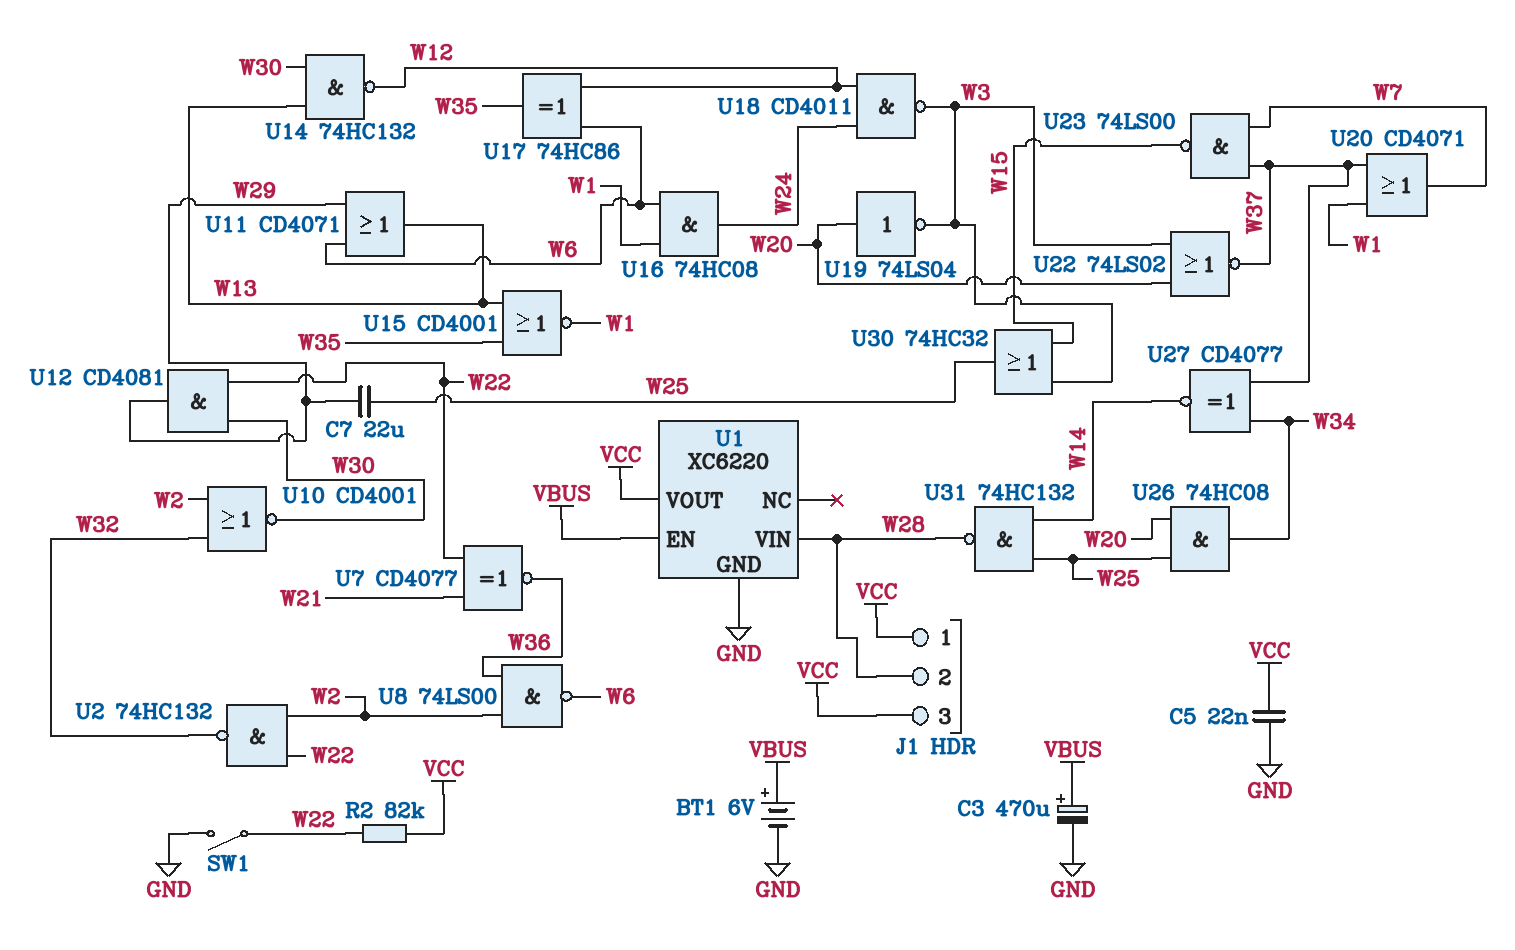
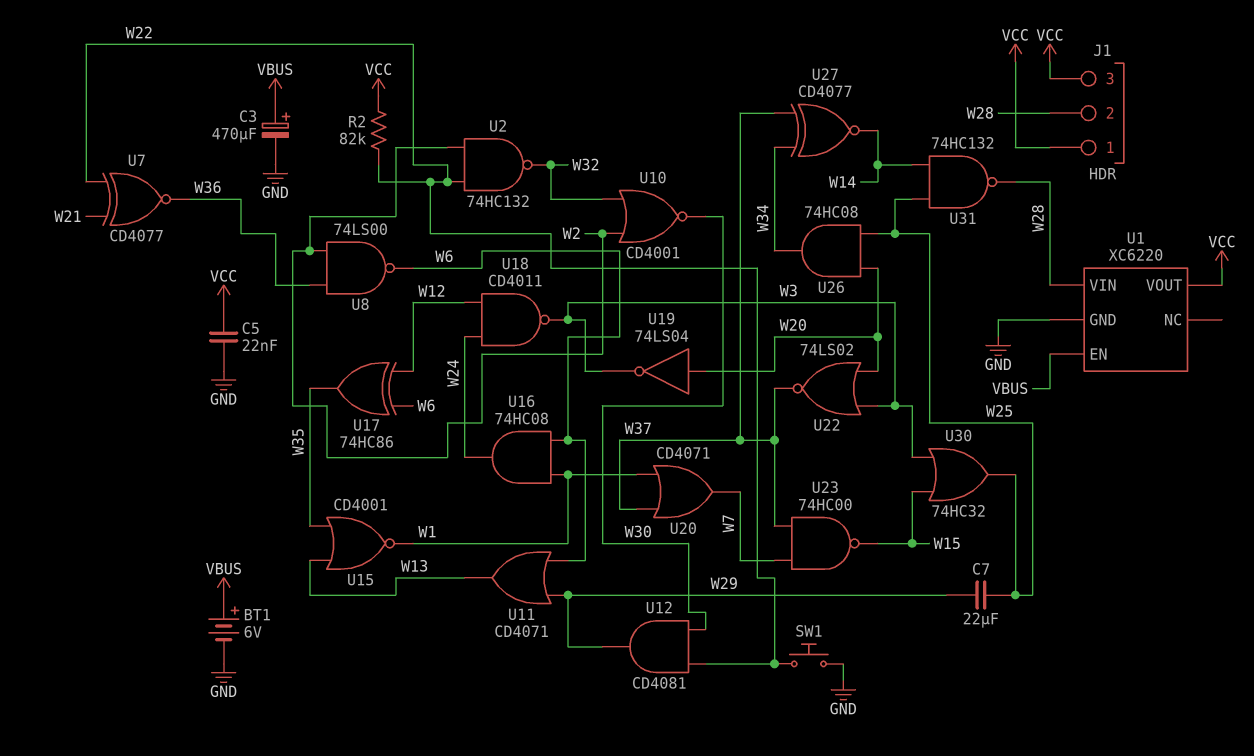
SW1: switch (GND, W22) -> button (GND, W22)
U14: NAND 74HC132 (in W13, in W30, out W12) -> none
U23: NAND 74LS00 (in W7, in W37, out W15) -> NAND 74HC00 (in W7, in W37, out W15)

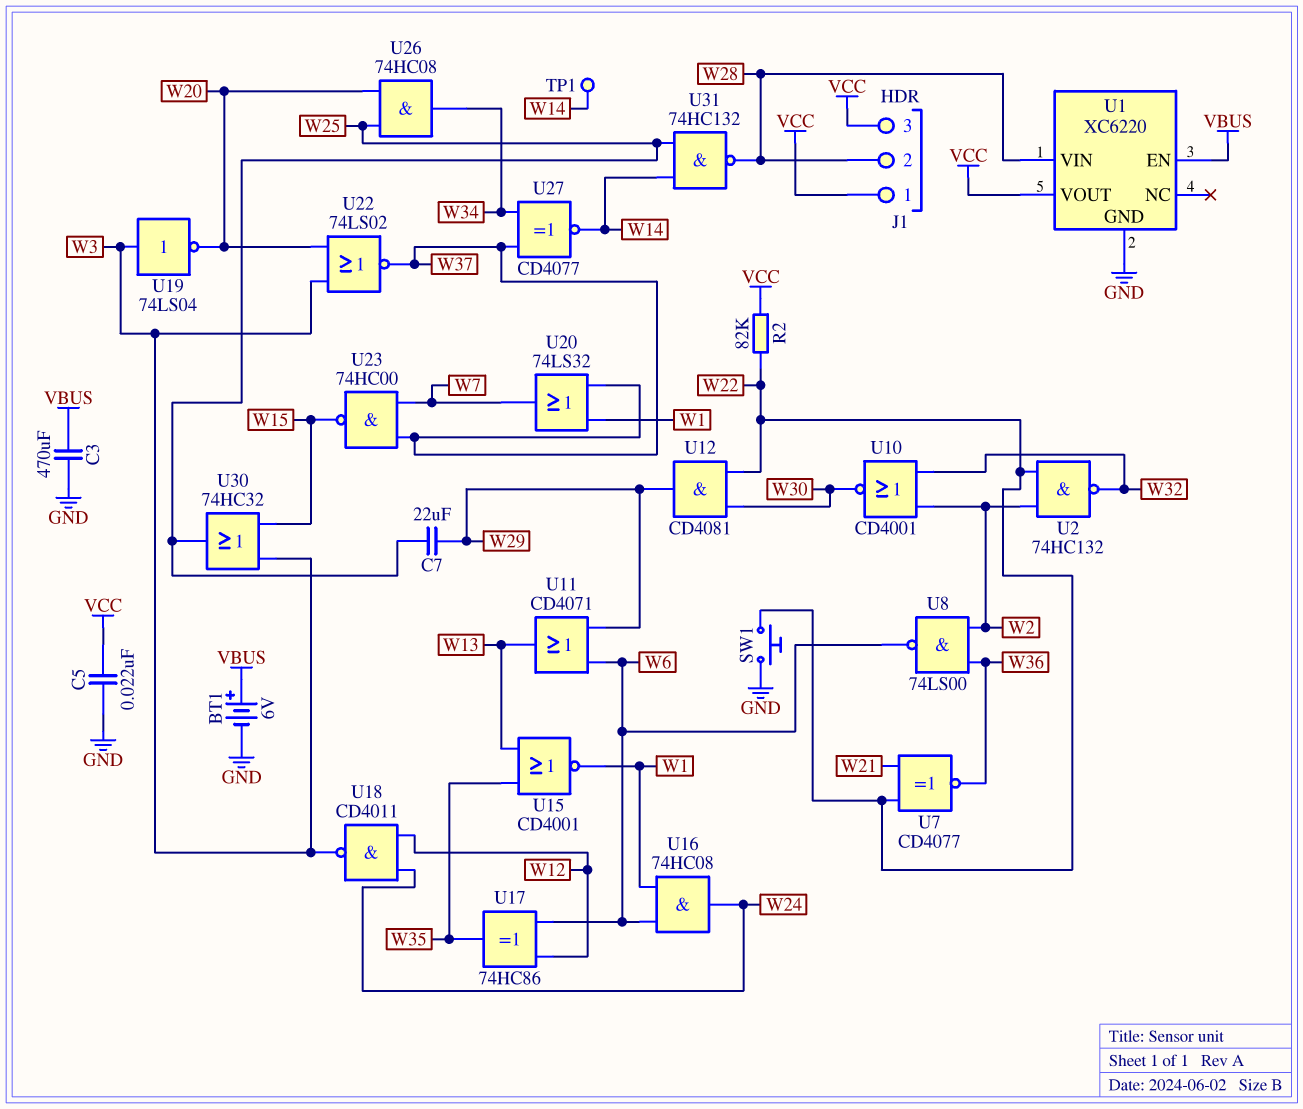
C3: 470uF (plus VBUS, minus GND) -> 470uF (GND, VBUS)
TP1: none -> test point (W14)
U19: NOT 74LS04 (in W20, out W3) -> NOT 74LS04 (in W3, out W20)
U20: OR CD4071 (in W1, in W37, out W7) -> OR 74LS32 (in W1, in W37, out W7)

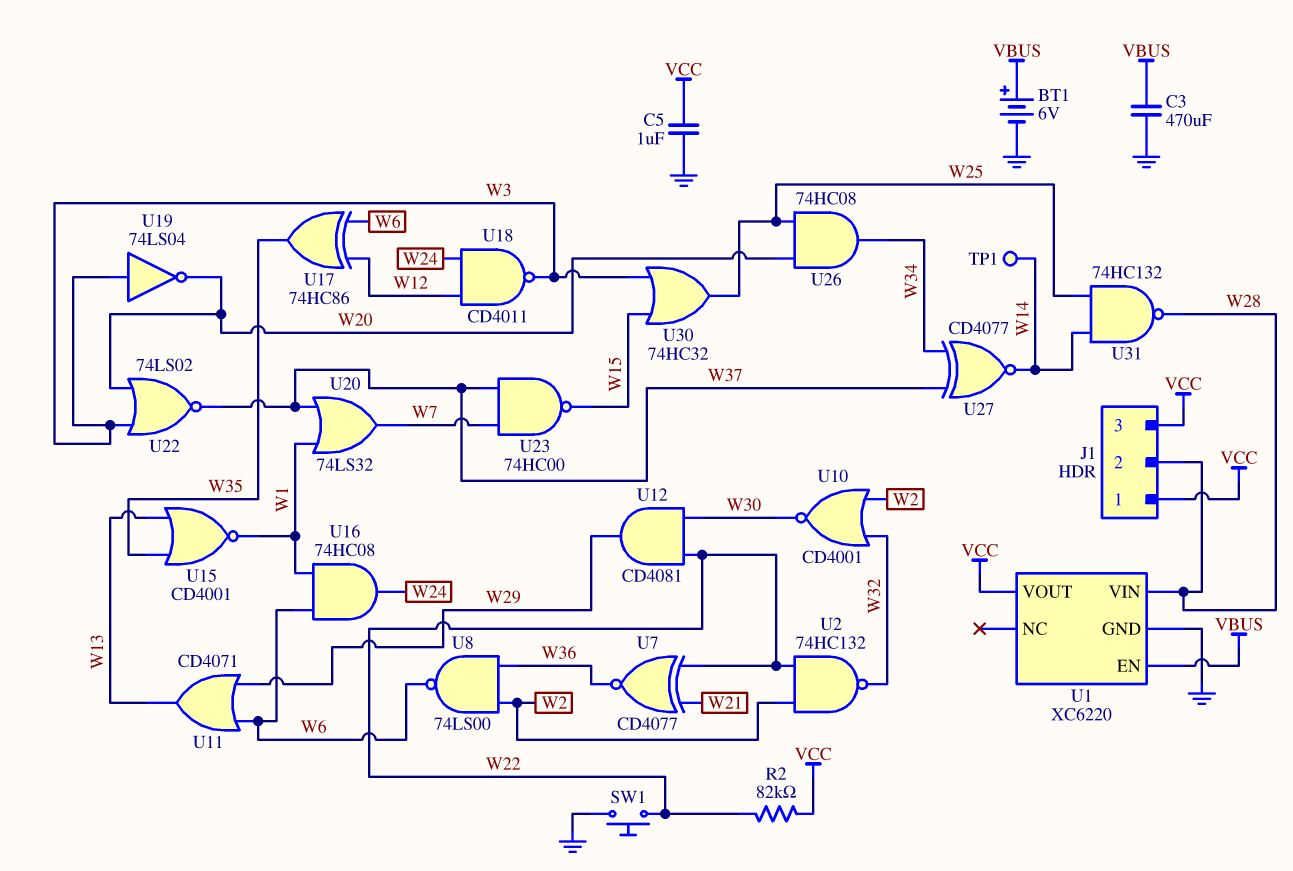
C5: 22nF (GND, VCC) -> 1uF (GND, VCC)
C7: 22uF (W25, W29) -> none

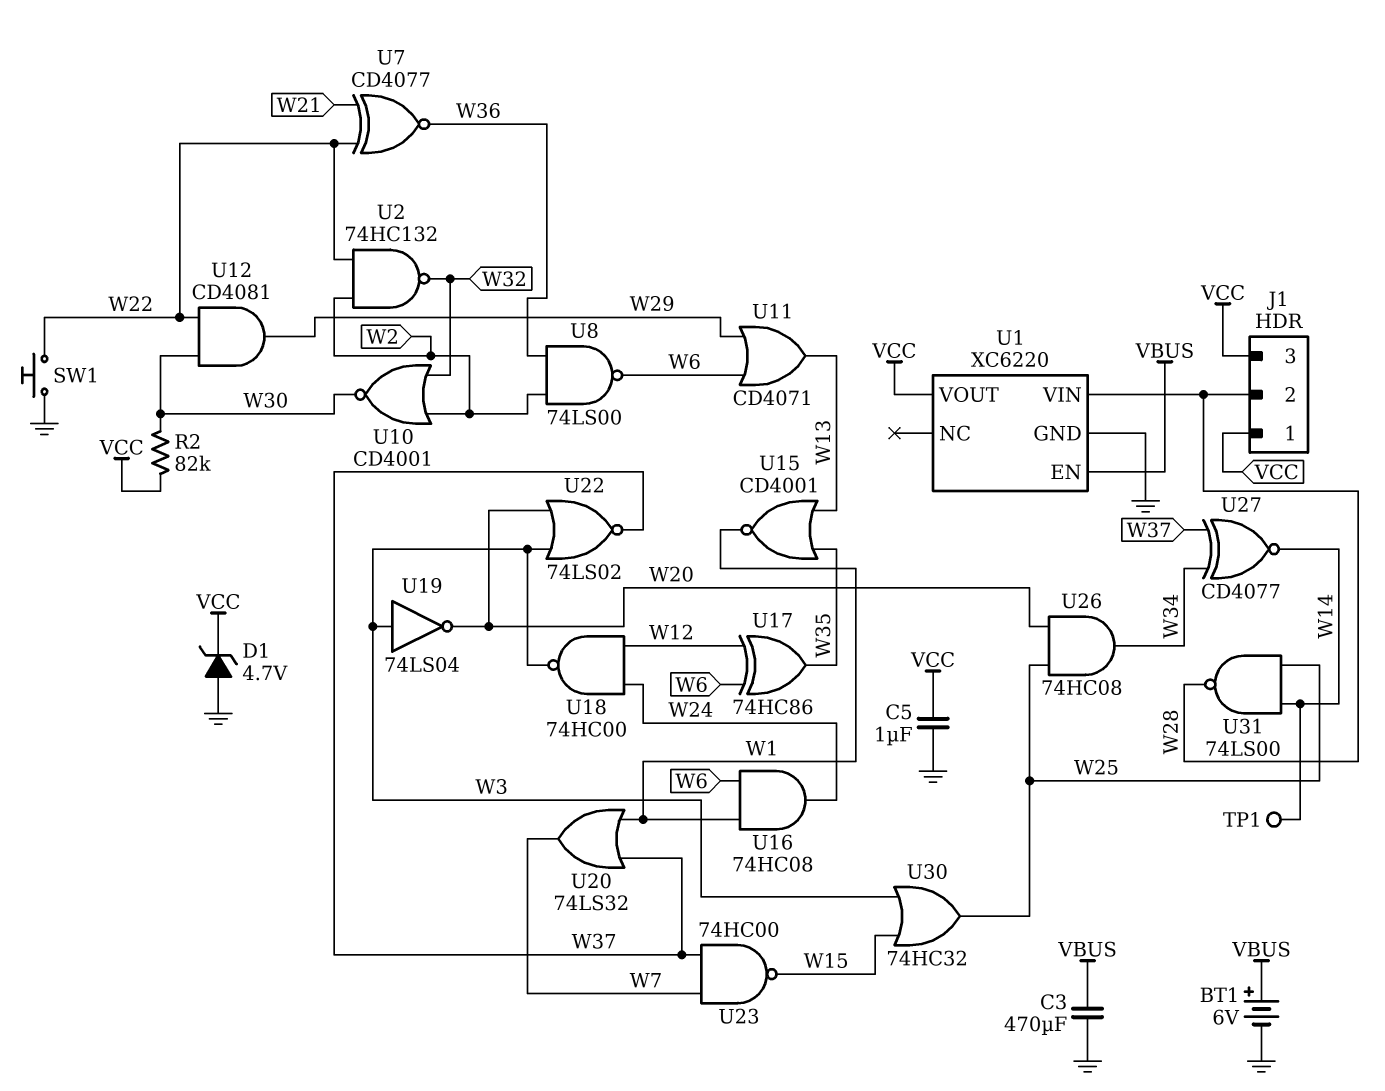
D1: none -> zener 4.7V (A GND, K VCC)
R2: 82k (VCC, W22) -> 82k (VCC, W30)
U18: NAND CD4011 (in W12, in W24, out W3) -> NAND 74HC00 (in W12, in W24, out W3)
U31: NAND 74HC132 (in W14, in W25, out W28) -> NAND 74LS00 (in W14, in W25, out W28)

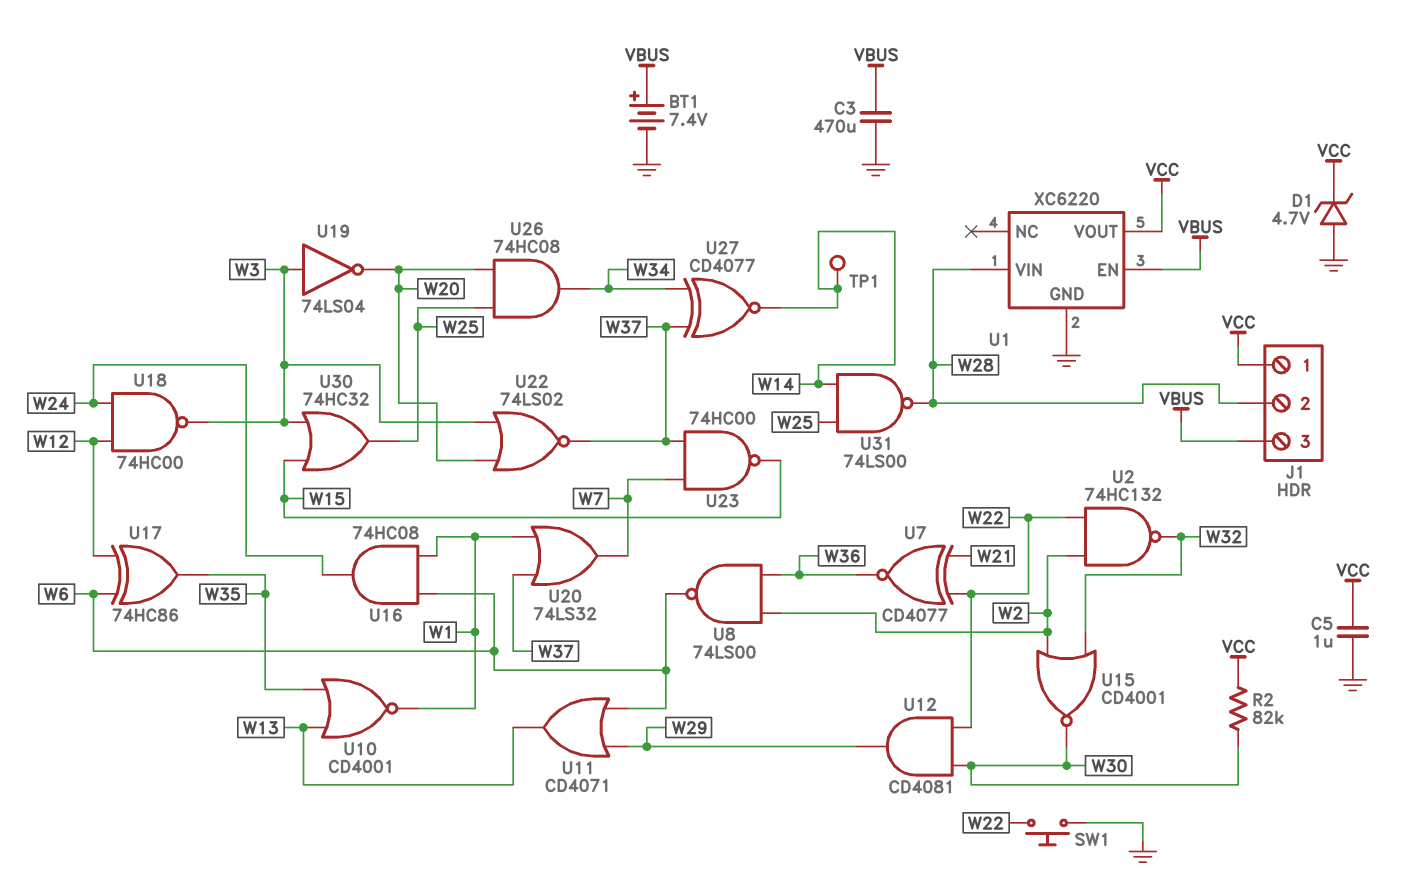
BT1: 6V (plus VBUS, minus GND) -> 7.4V (plus VBUS, minus GND)
J1 pin 3: VCC -> VBUS
U10: NOR CD4001 (in W2, in W32, out W30) -> NOR CD4001 (in W13, in W35, out W1)
U15: NOR CD4001 (in W13, in W35, out W1) -> NOR CD4001 (in W2, in W32, out W30)

